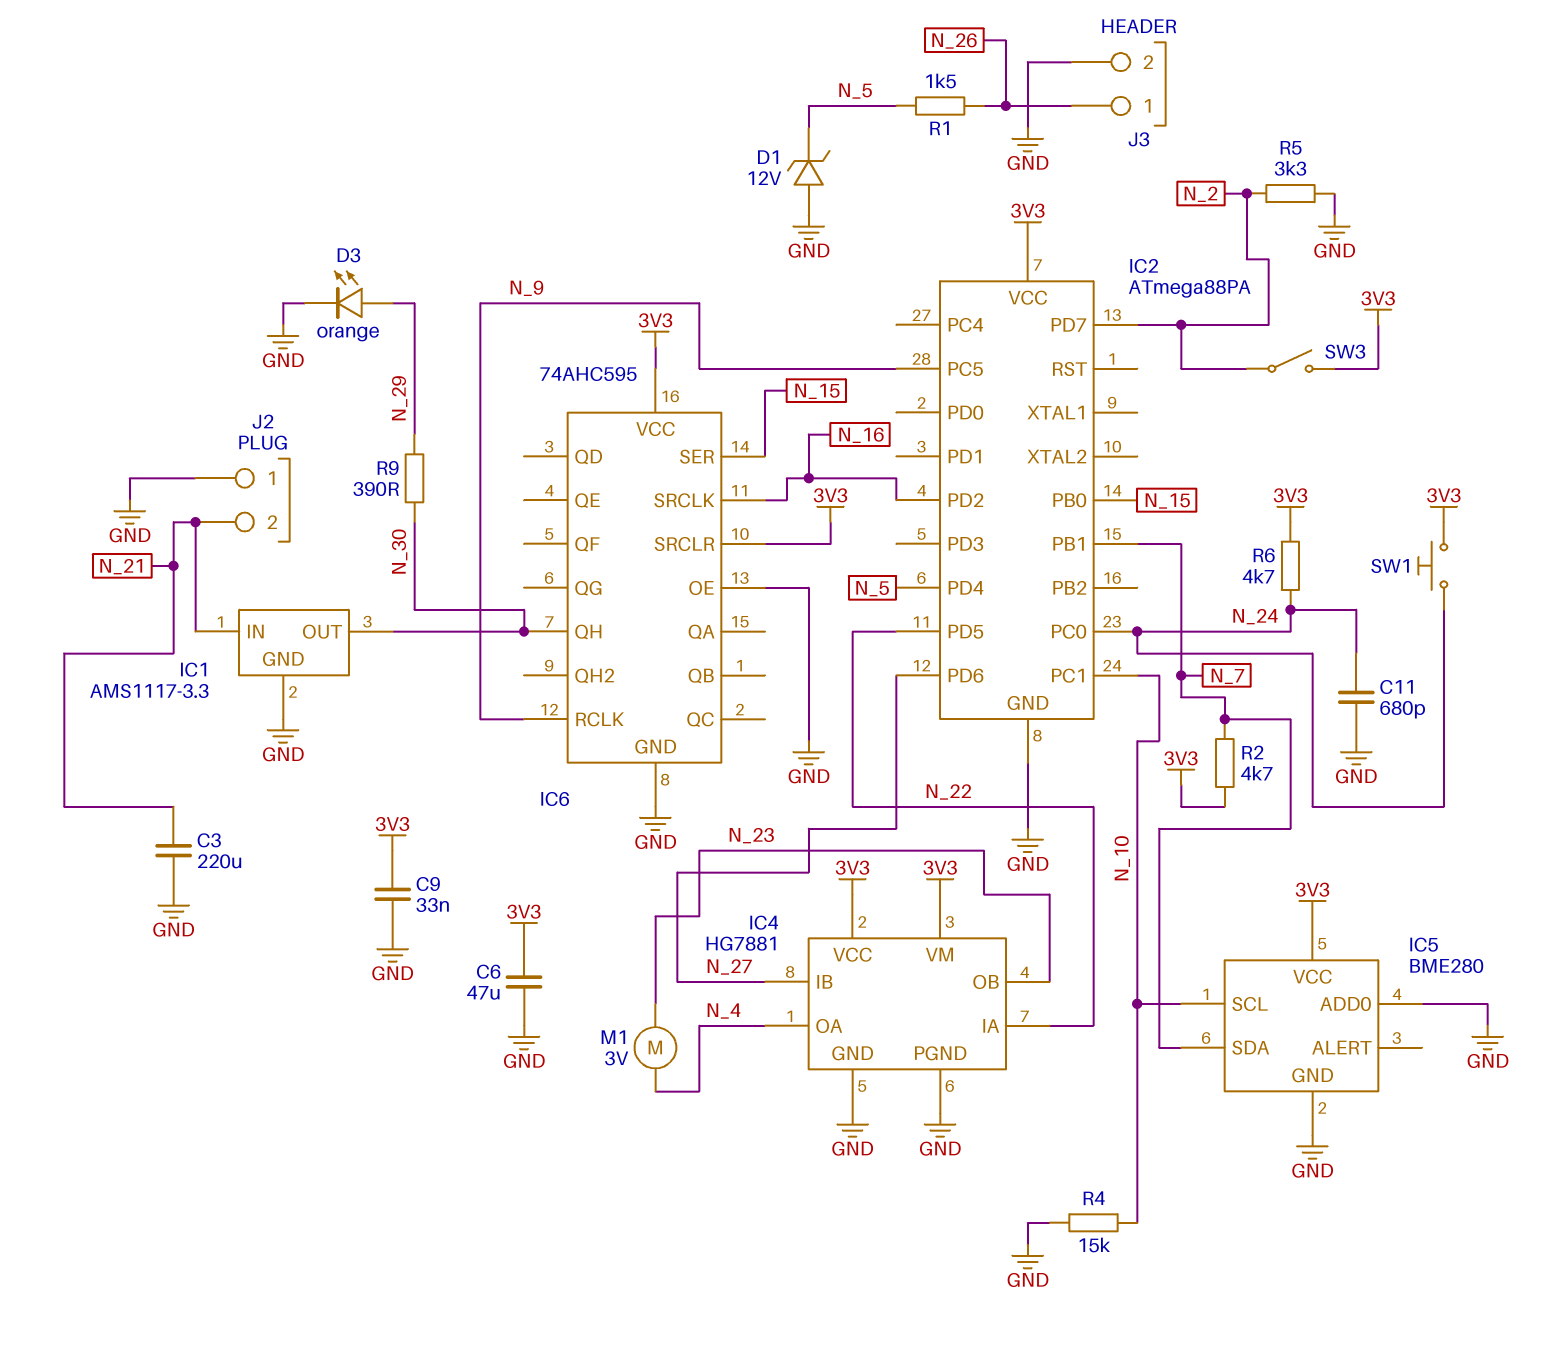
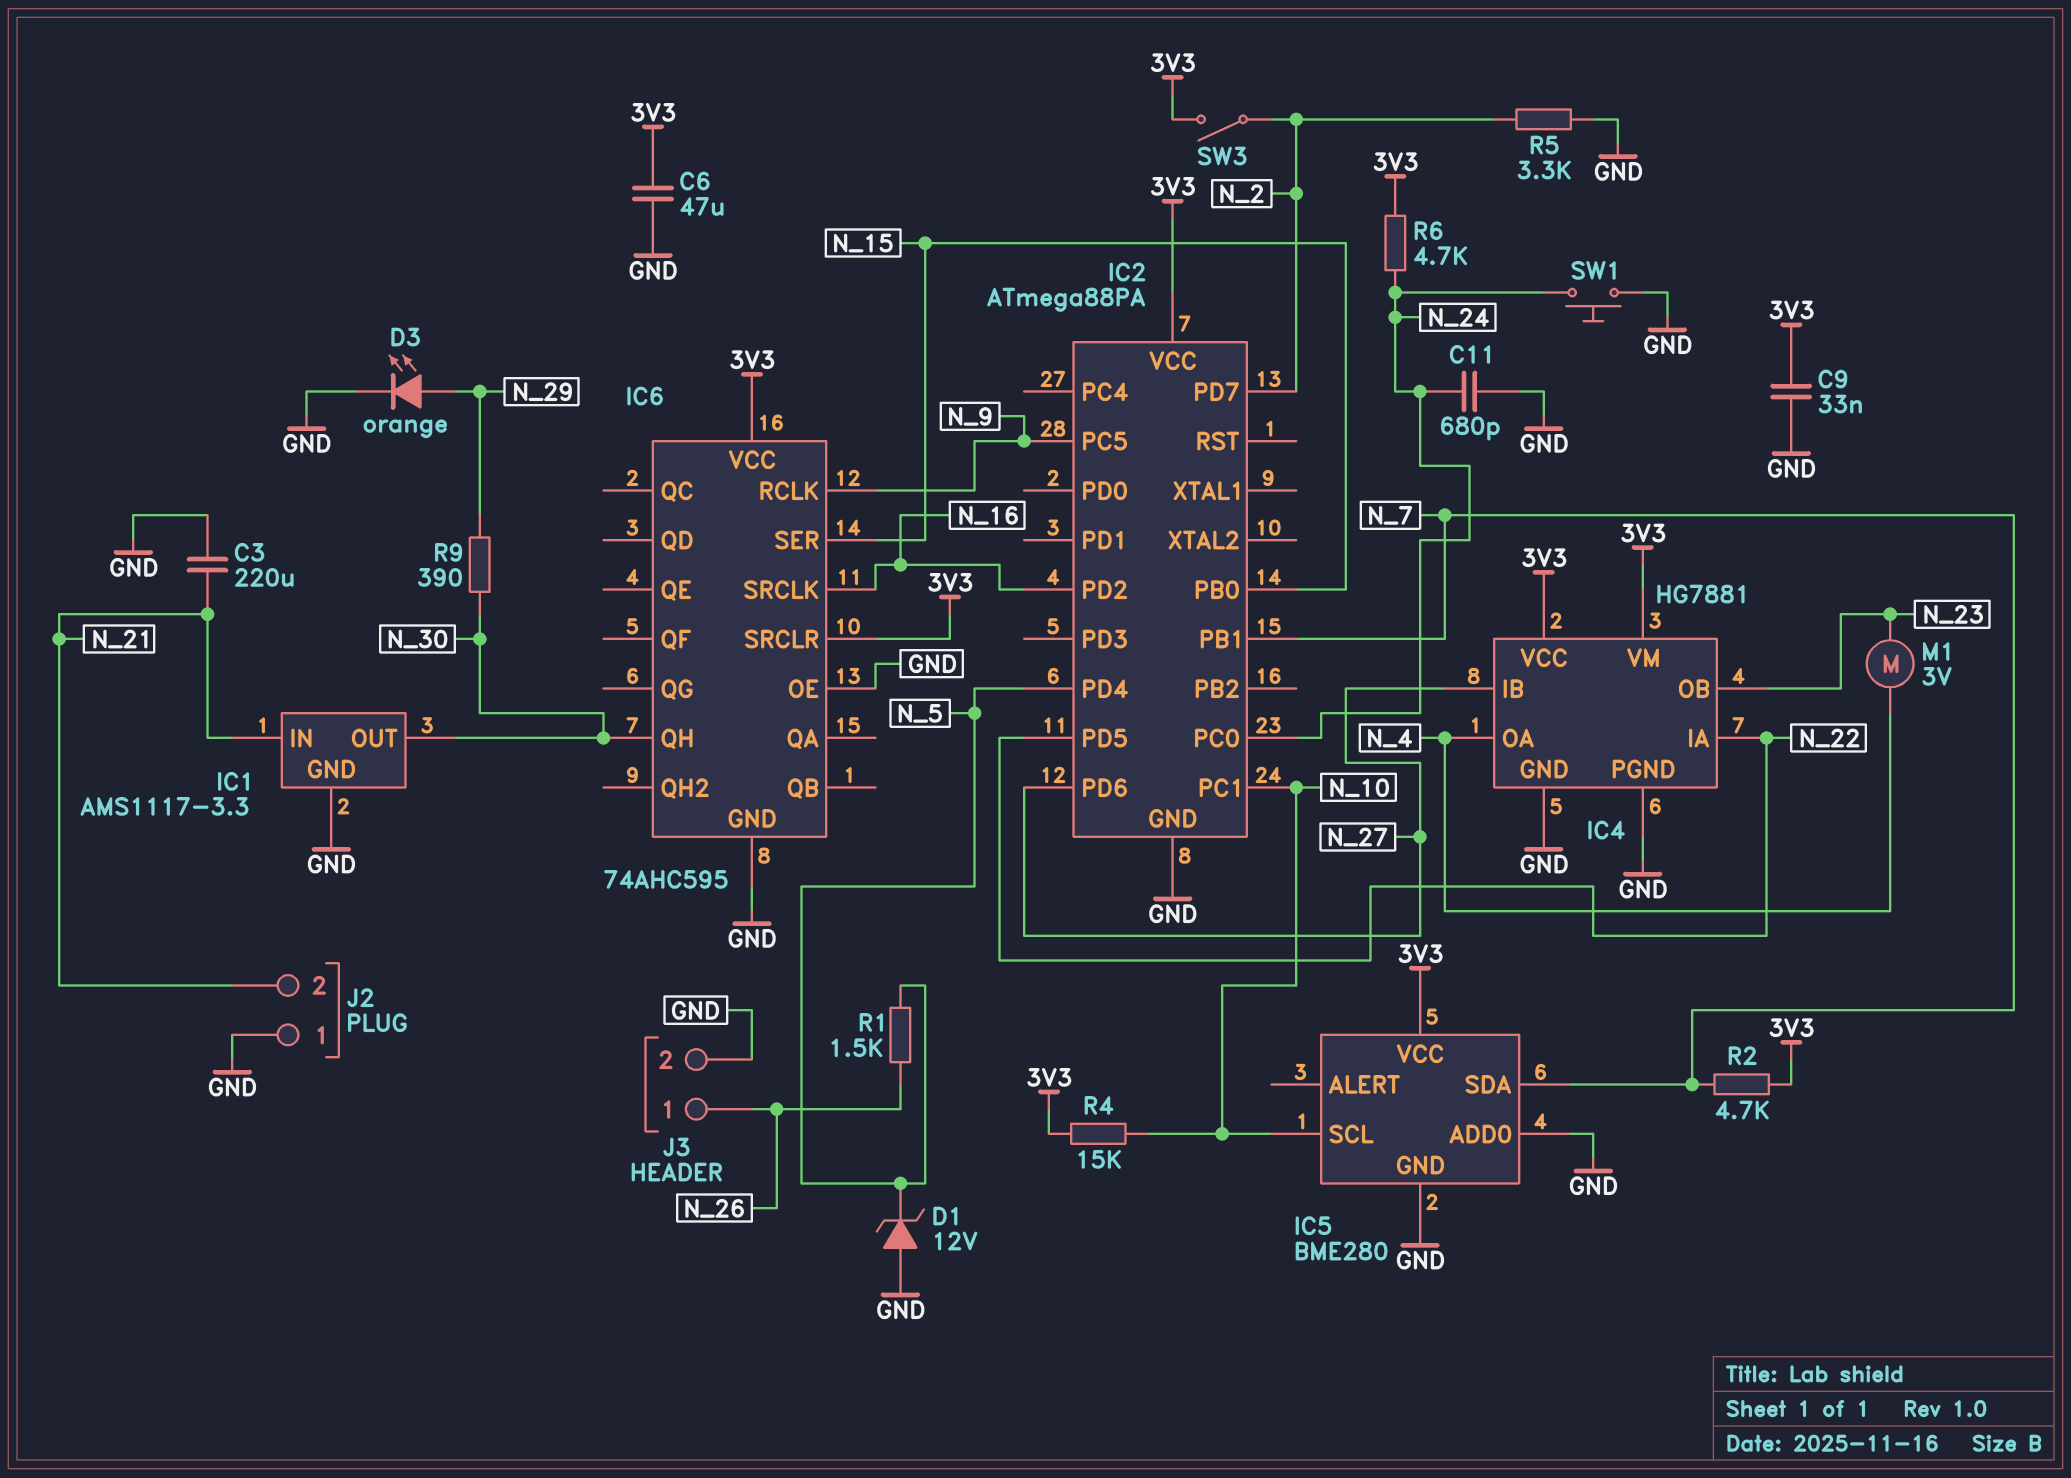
R4: 15k (GND, N_10) -> 15k (3V3, N_10)
SW1: button (3V3, N_24) -> button (GND, N_24)

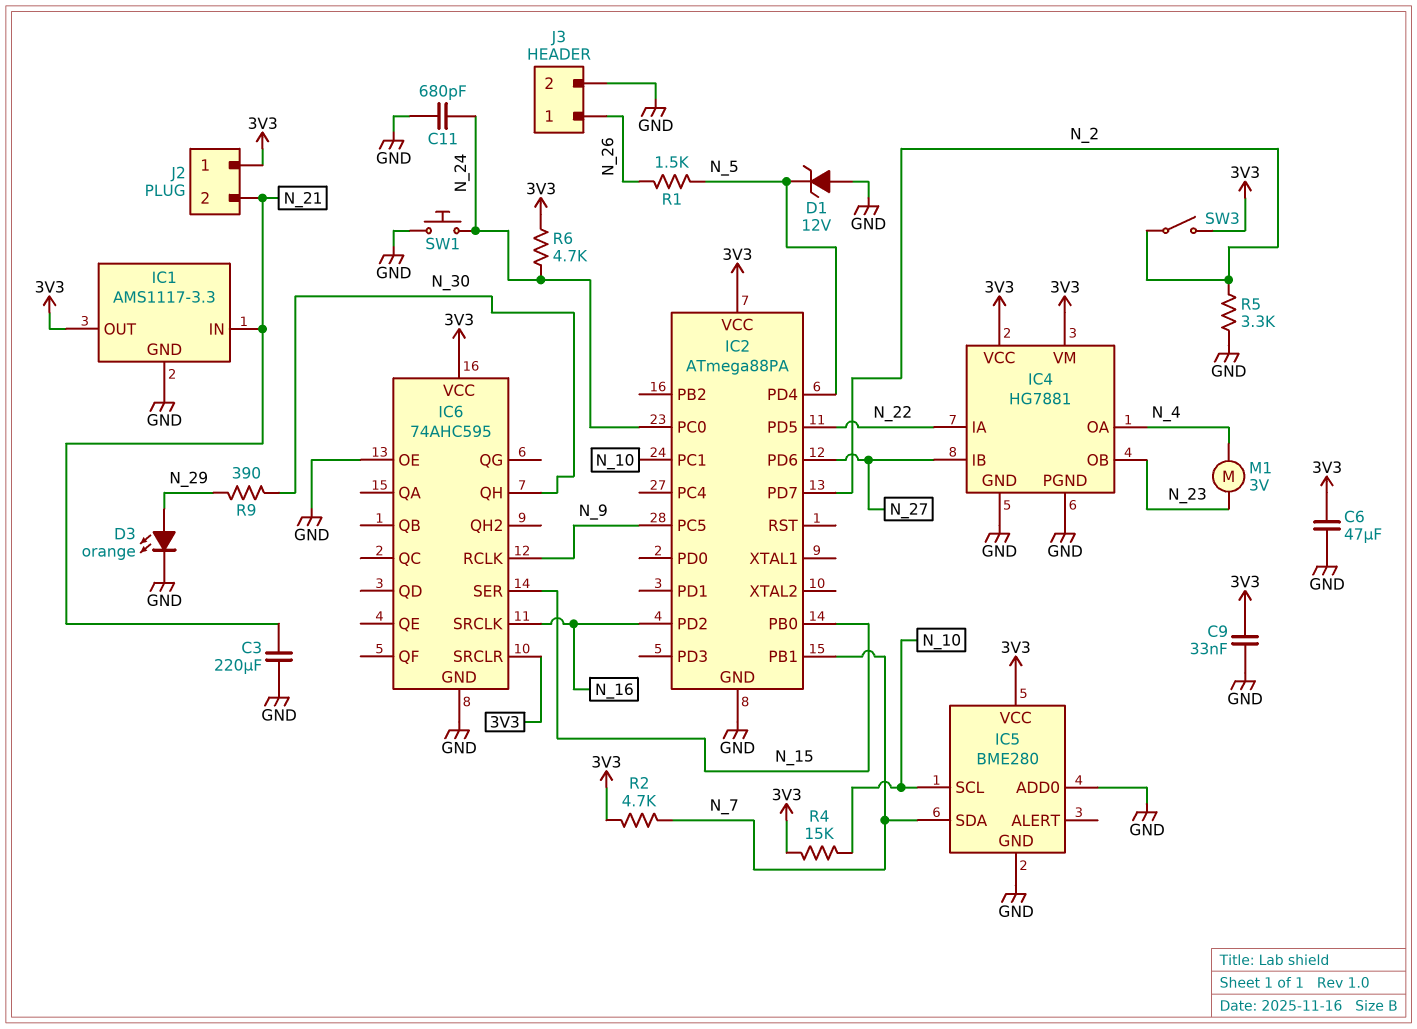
IC1 pin OUT: N_30 -> 3V3
J2 pin 1: GND -> 3V3

